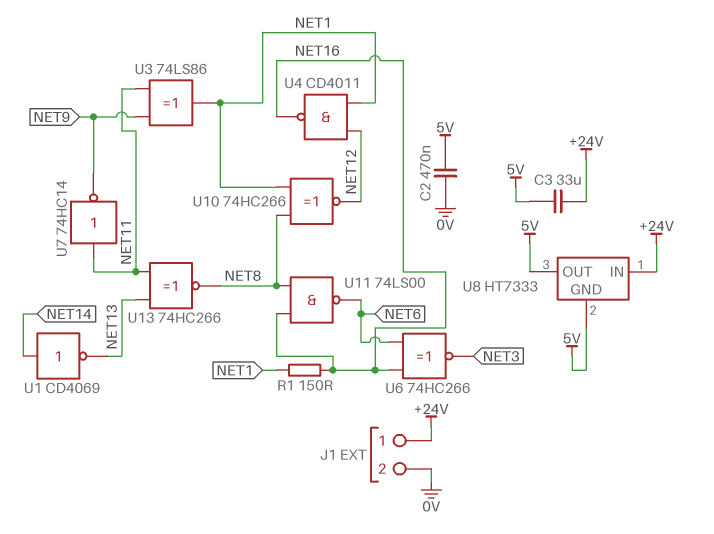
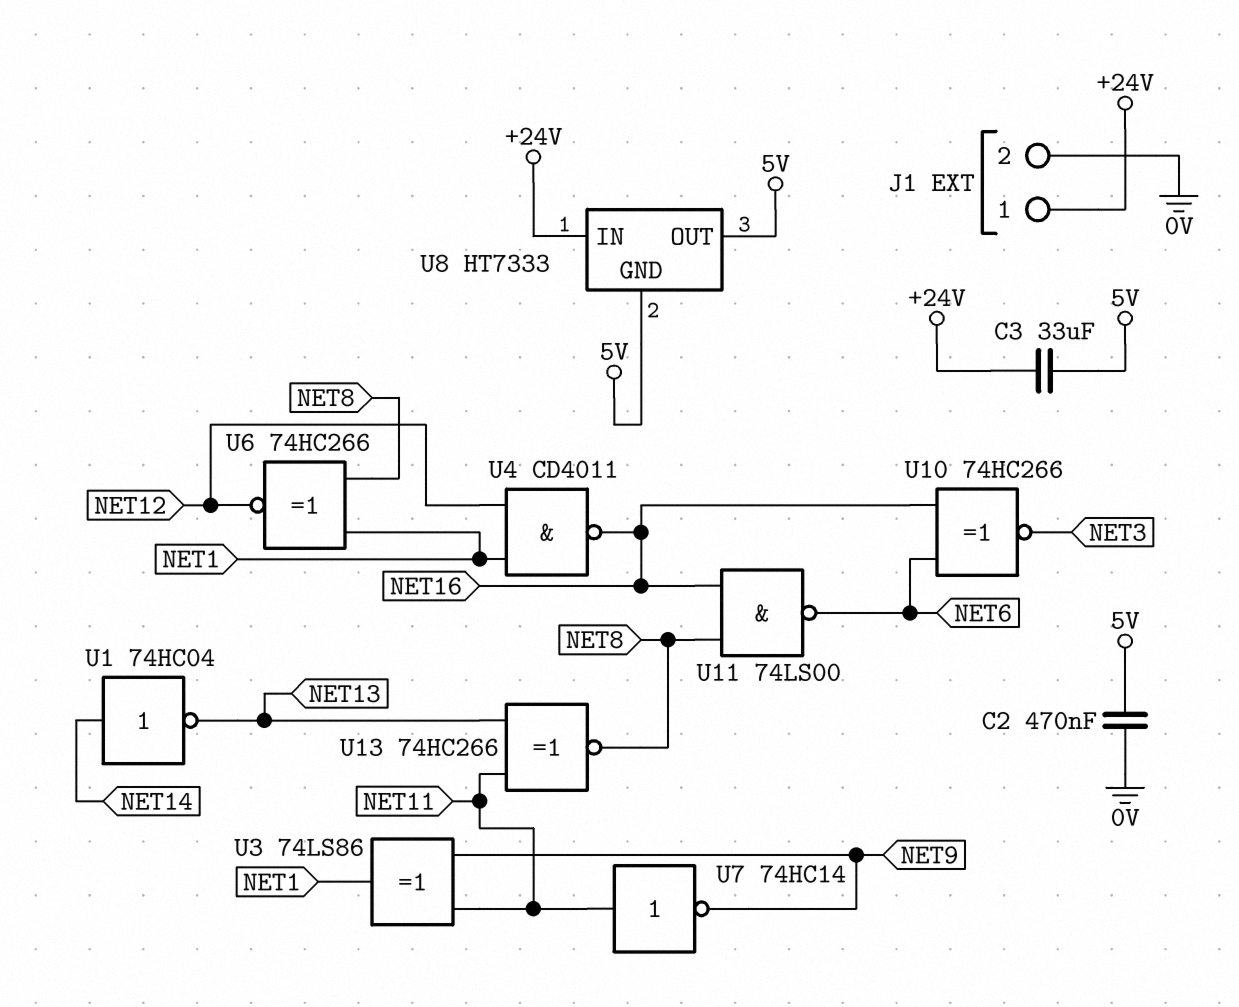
R1: 150 (NET1, NET16) -> none
U1: NOT CD4069 (in NET14, out NET13) -> NOT 74HC04 (in NET14, out NET13)
U6: XNOR 74HC266 (in NET6, in NET16, out NET3) -> XNOR 74HC266 (in NET1, in NET8, out NET12)
U10: XNOR 74HC266 (in NET1, in NET8, out NET12) -> XNOR 74HC266 (in NET6, in NET16, out NET3)

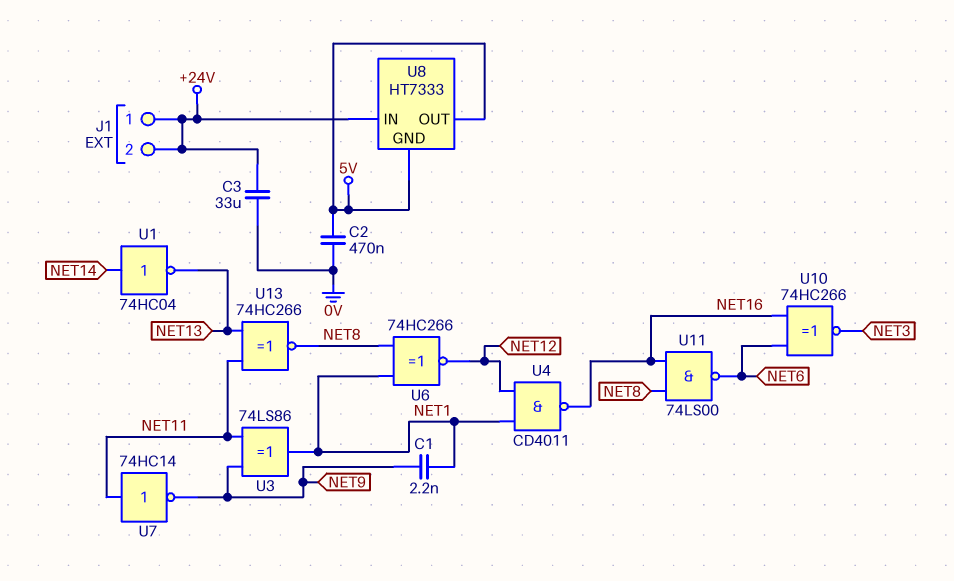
C1: none -> 2.2nF (NET1, NET9)
C3: 33uF (+24V, 5V) -> 33uF (+24V, 0V)
J1 pin 2: 0V -> +24V

